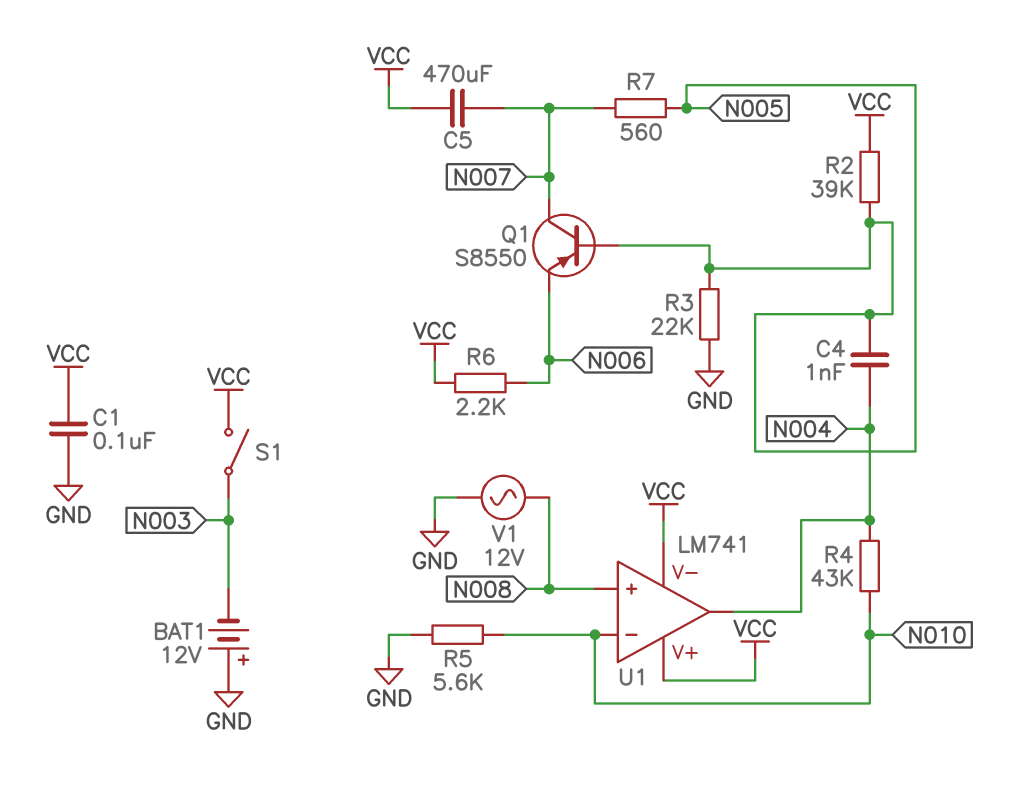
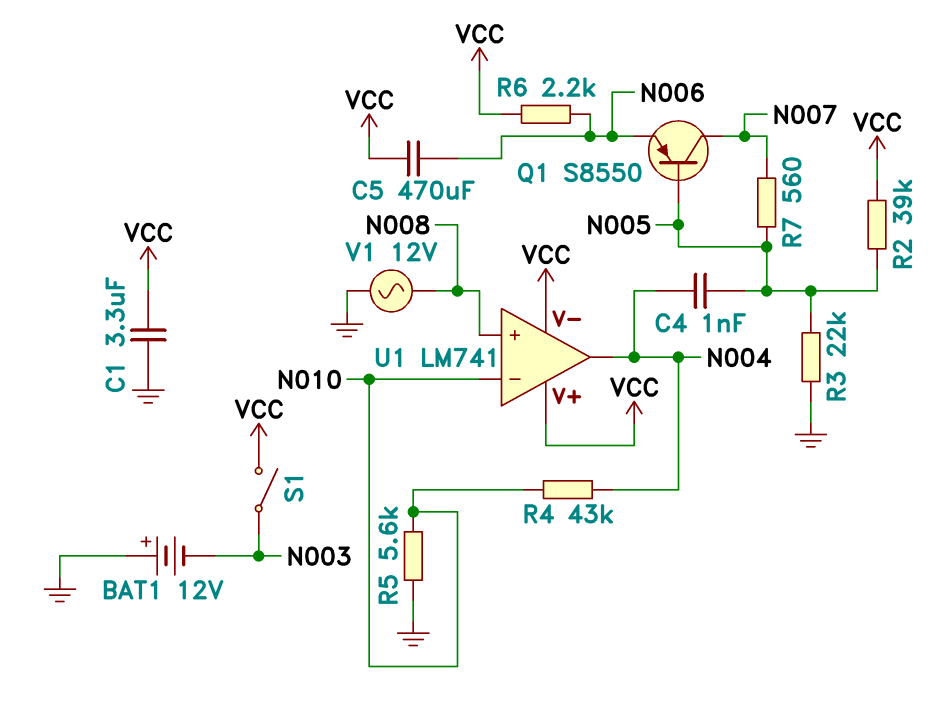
C1: 100nF (GND, VCC) -> 3.3uF (GND, VCC)
C5: 470uF (N007, VCC) -> 470uF (N006, VCC)

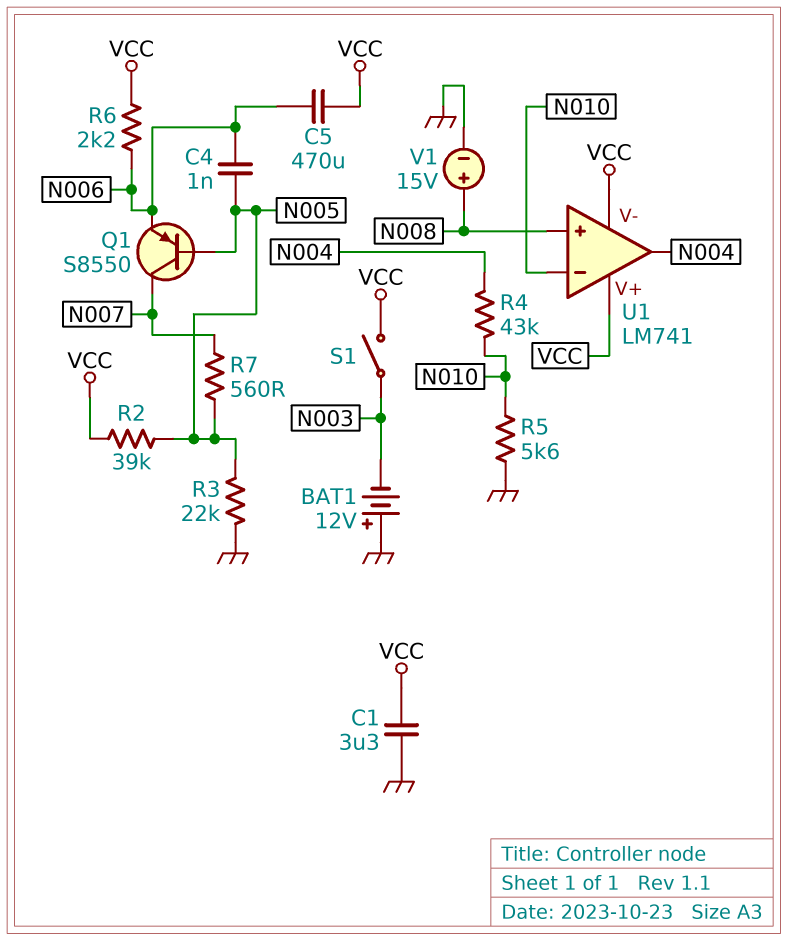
C4: 1nF (N004, N005) -> 1nF (N005, N006)
V1: AC 12V (GND, N008) -> 15V (plus N008, minus GND)

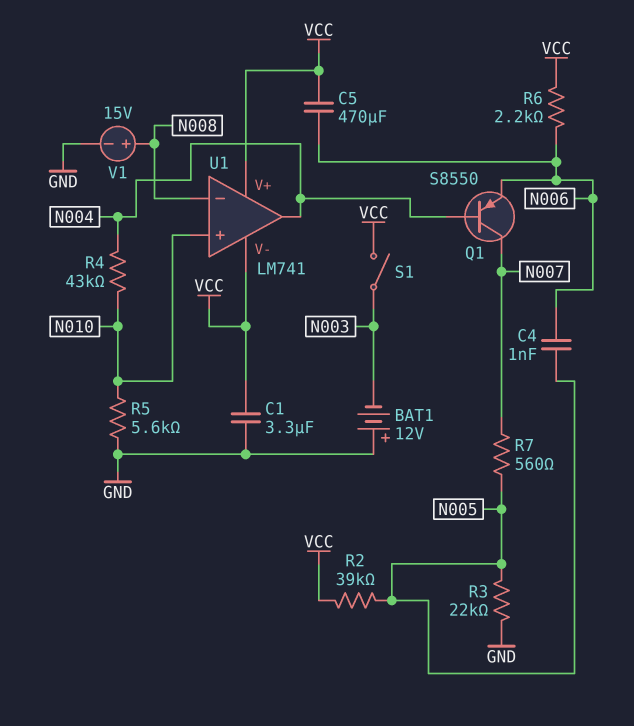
Q1: PNP S8550 (B N005, C N007, E N006) -> PNP S8550 (B N004, C N007, E N006)
U1 pin in+: N008 -> N010
U1 pin in-: N010 -> N008

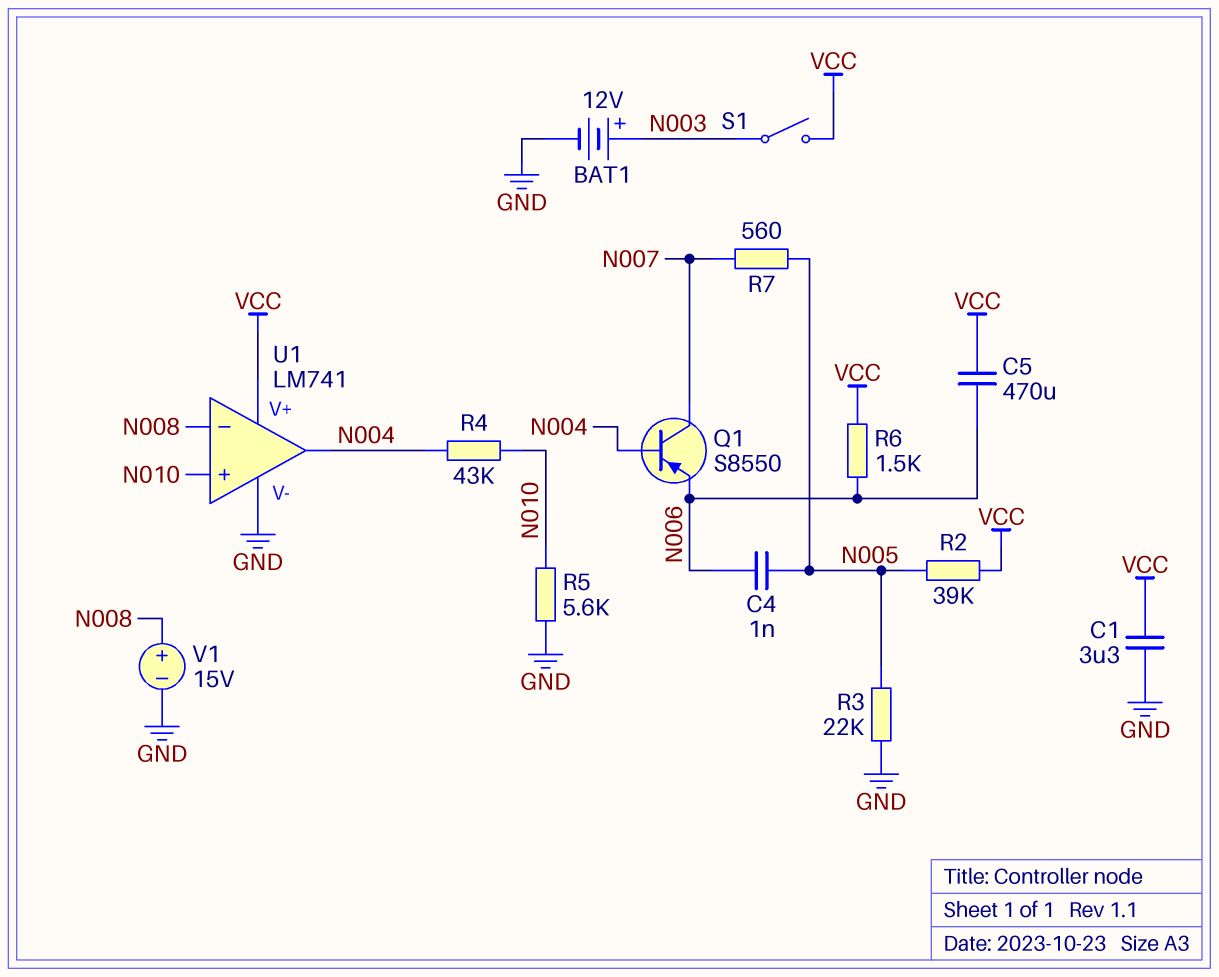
BAT1: 12V (plus GND, minus N003) -> 12V (plus N003, minus GND)
R6: 2.2k (N006, VCC) -> 1.5k (N006, VCC)
U1 pin V-: VCC -> GND

